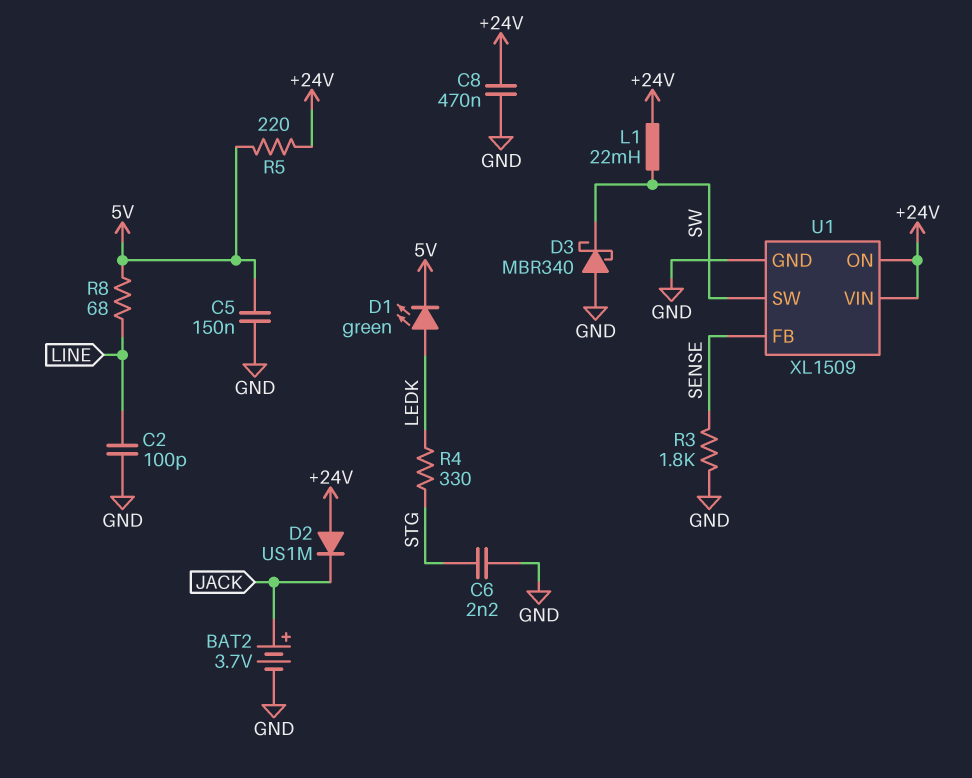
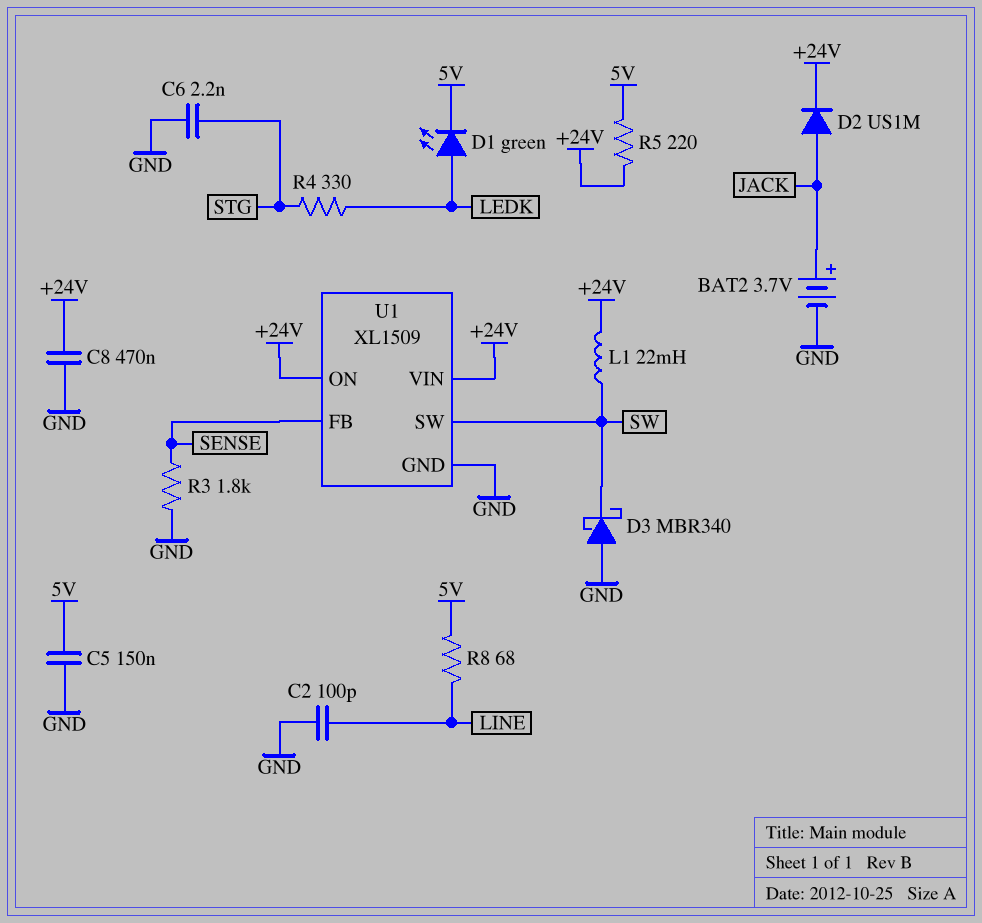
D2: diode US1M (A +24V, K JACK) -> diode US1M (A JACK, K +24V)

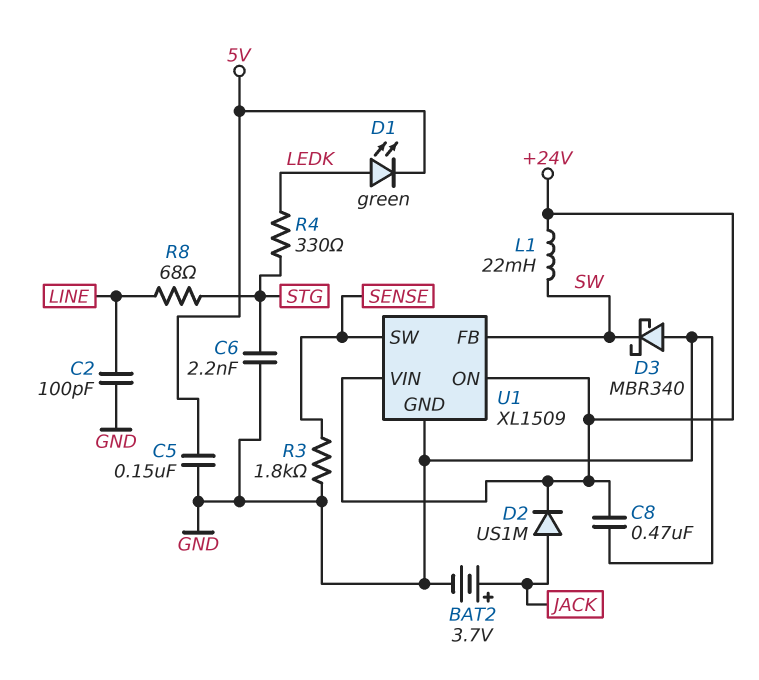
R5: 220 (+24V, 5V) -> none
R8: 68 (5V, LINE) -> 68 (LINE, STG)
U1 pin FB: SENSE -> SW
U1 pin SW: SW -> SENSE

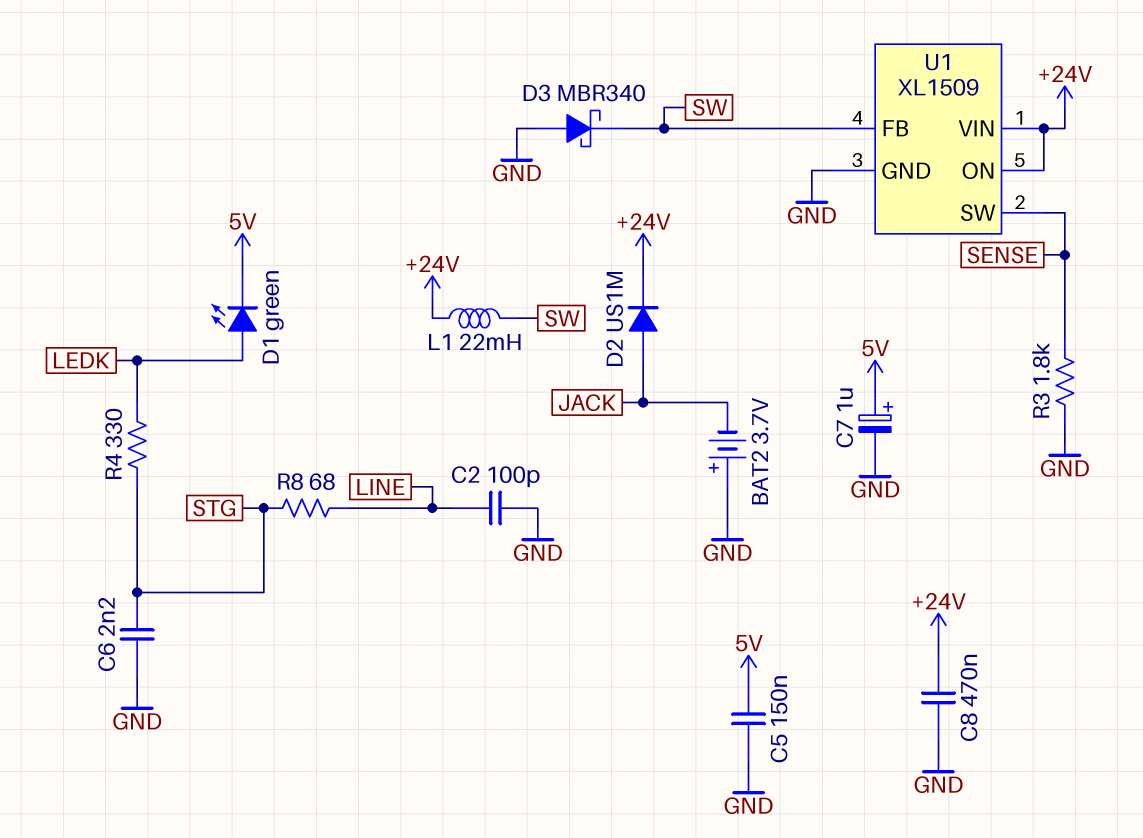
BAT2: 3.7V (plus JACK, minus GND) -> 3.7V (plus GND, minus JACK)
C7: none -> 1uF (plus 5V, minus GND)

